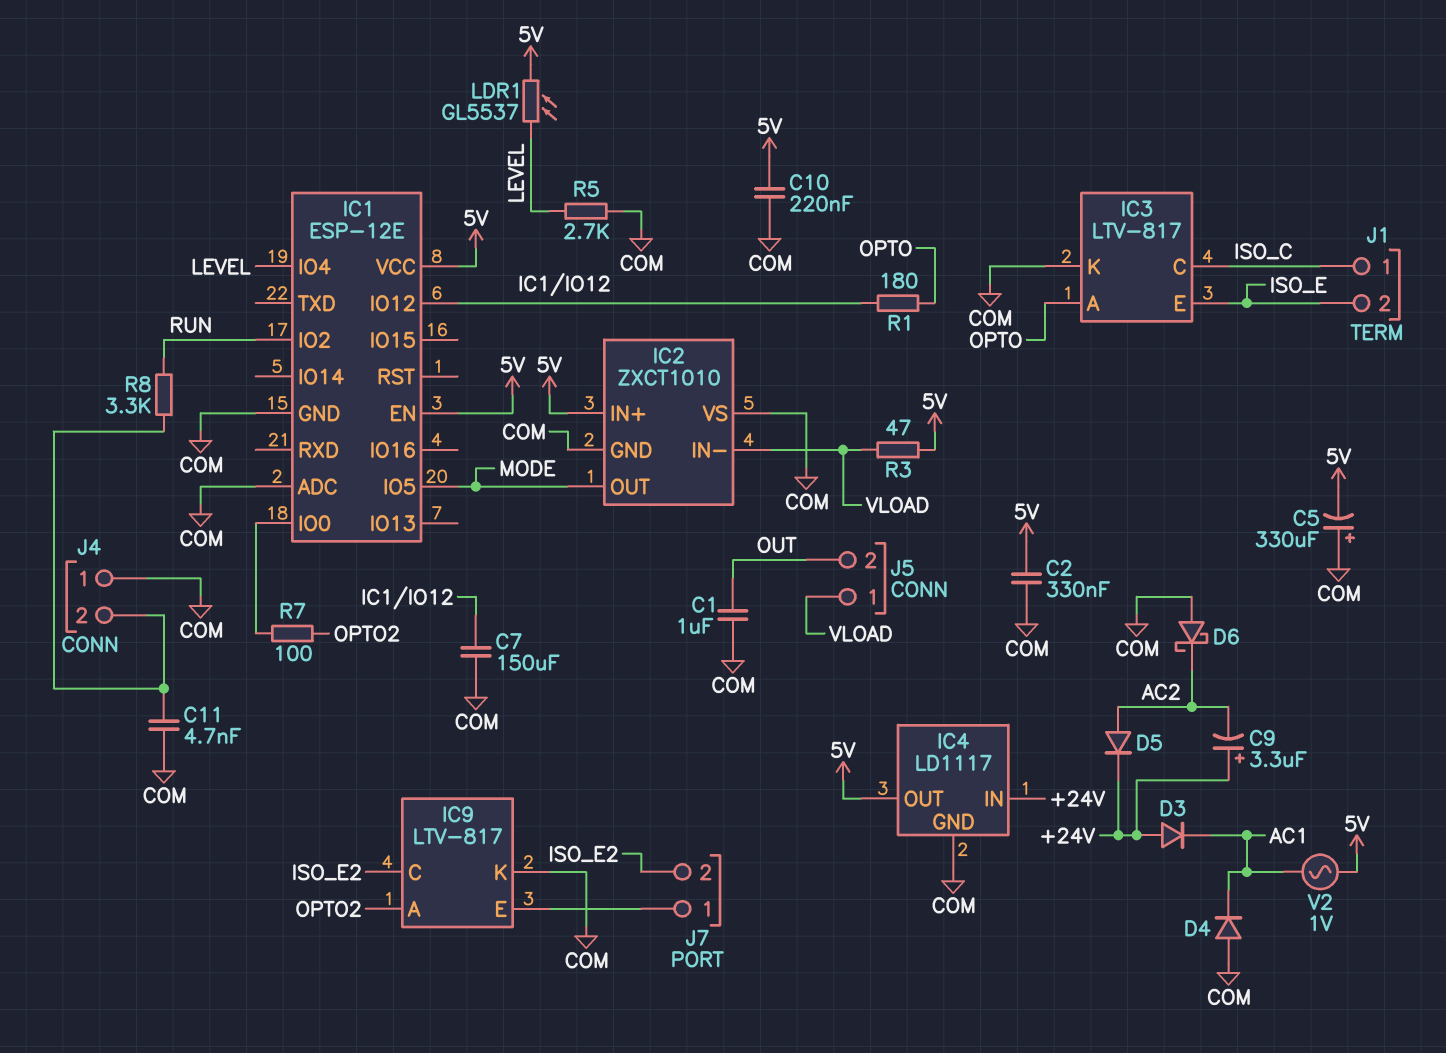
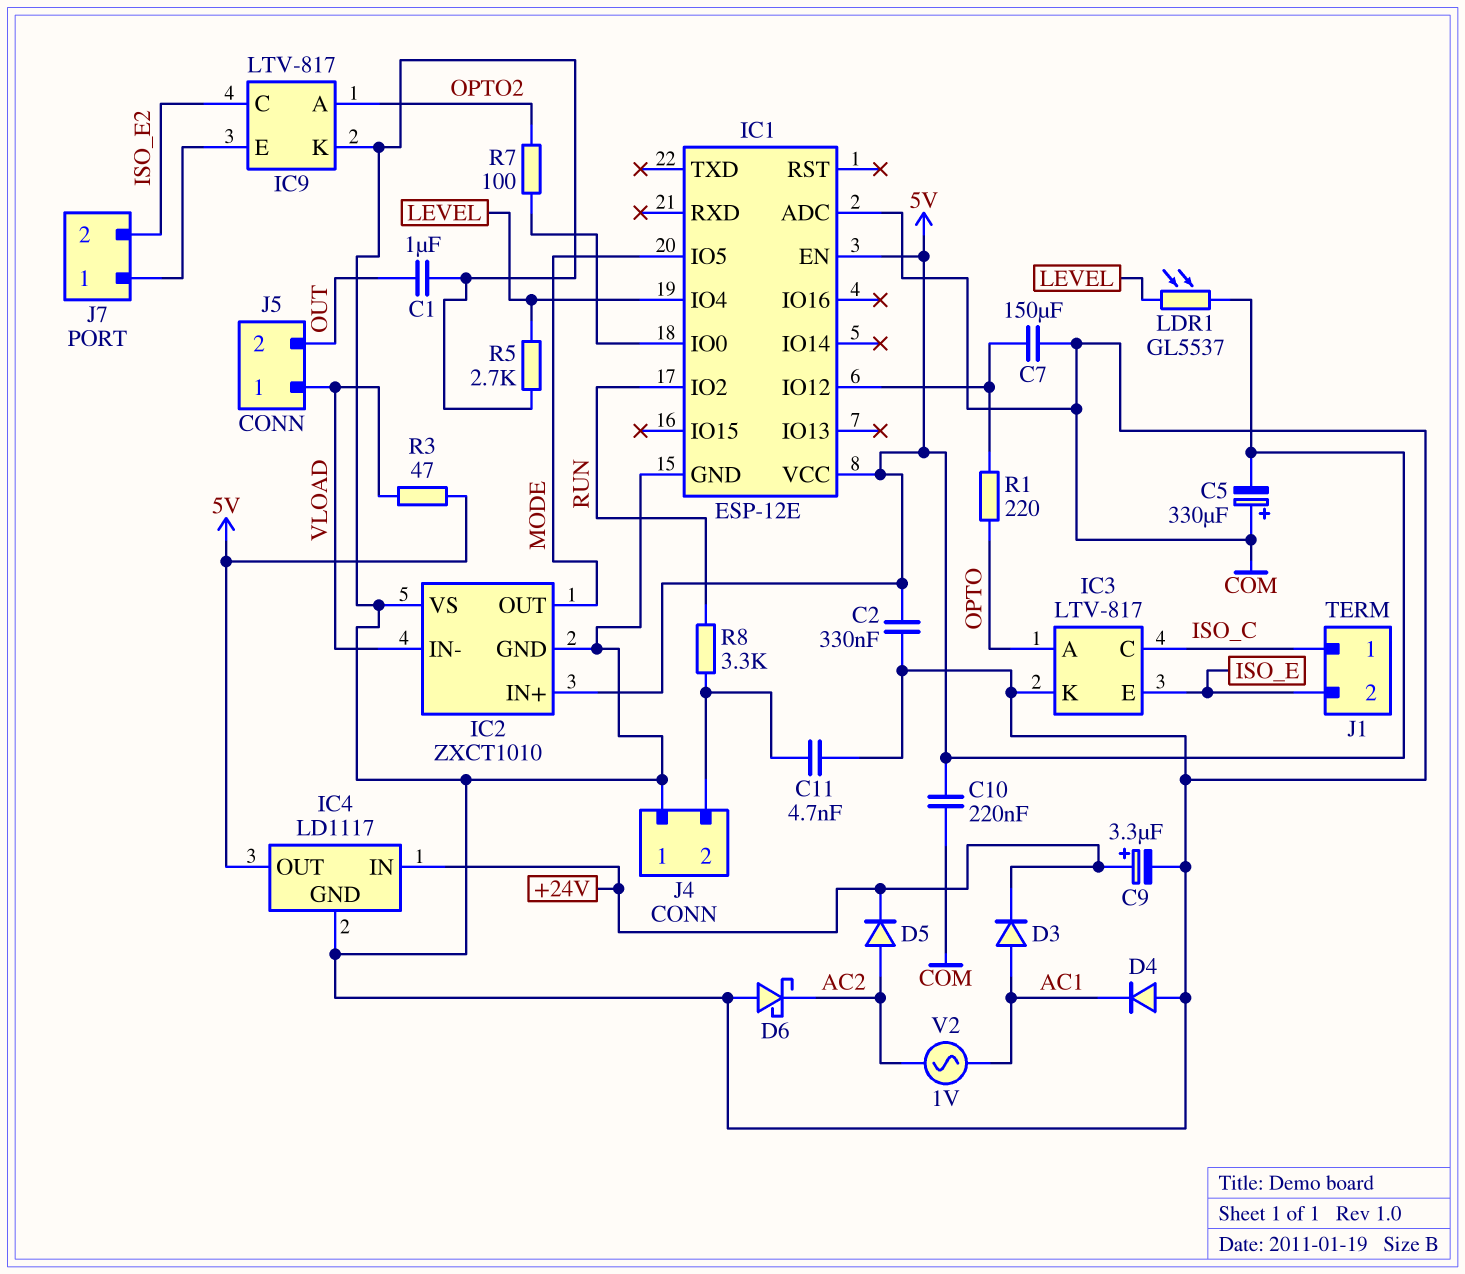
C9: 3.3uF (plus +24V, minus AC2) -> 3.3uF (plus +24V, minus COM)
D3: diode (A +24V, K AC1) -> diode (A AC1, K +24V)
R1: 180 (IC1/IO12, OPTO) -> 220 (IC1/IO12, OPTO)
V2: AC 1V (5V, AC1) -> AC 1V (AC1, AC2)

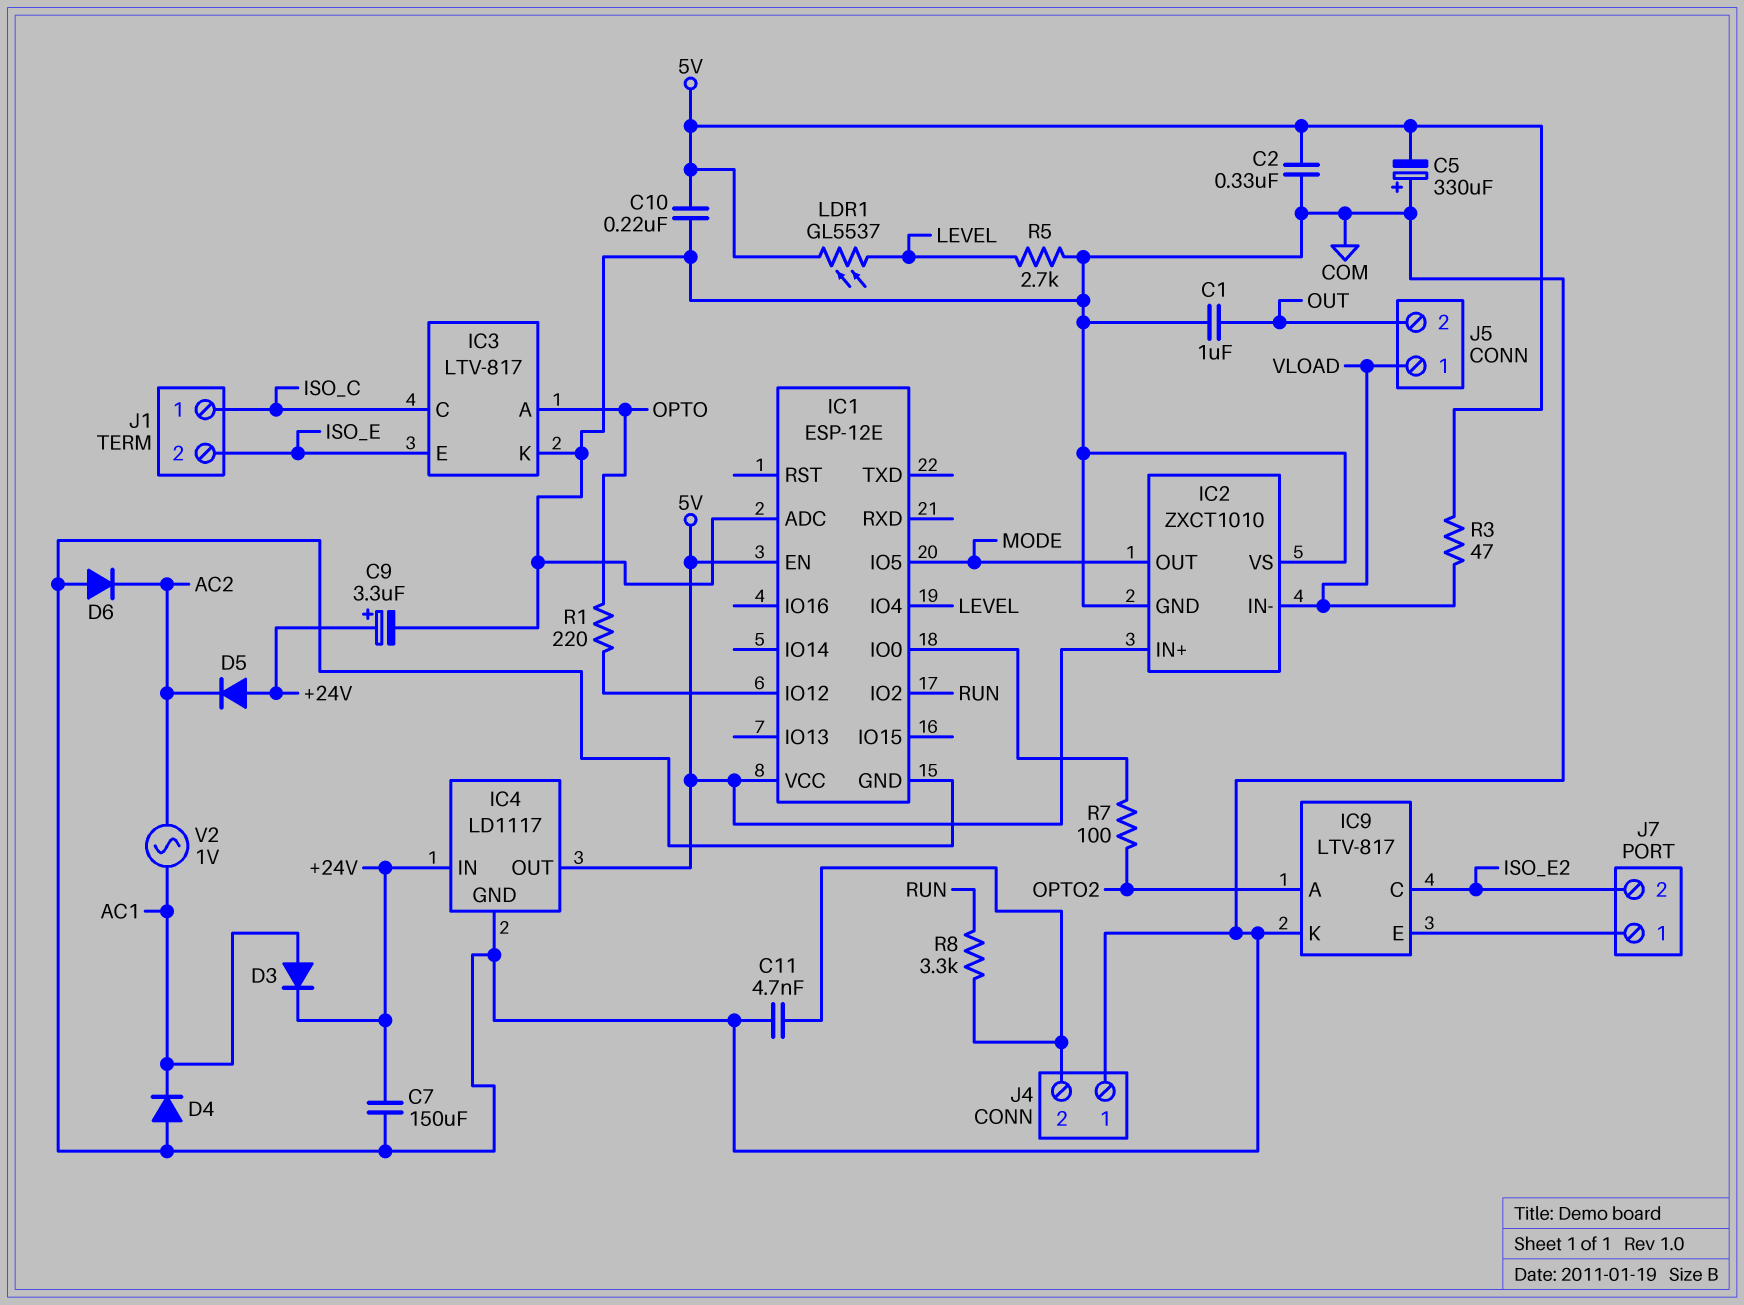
C7: 150uF (COM, IC1/IO12) -> 150uF (+24V, COM)
D5: diode (A AC2, K +24V) -> diode (A +24V, K AC2)
D6: schottky (A COM, K AC2) -> diode (A COM, K AC2)

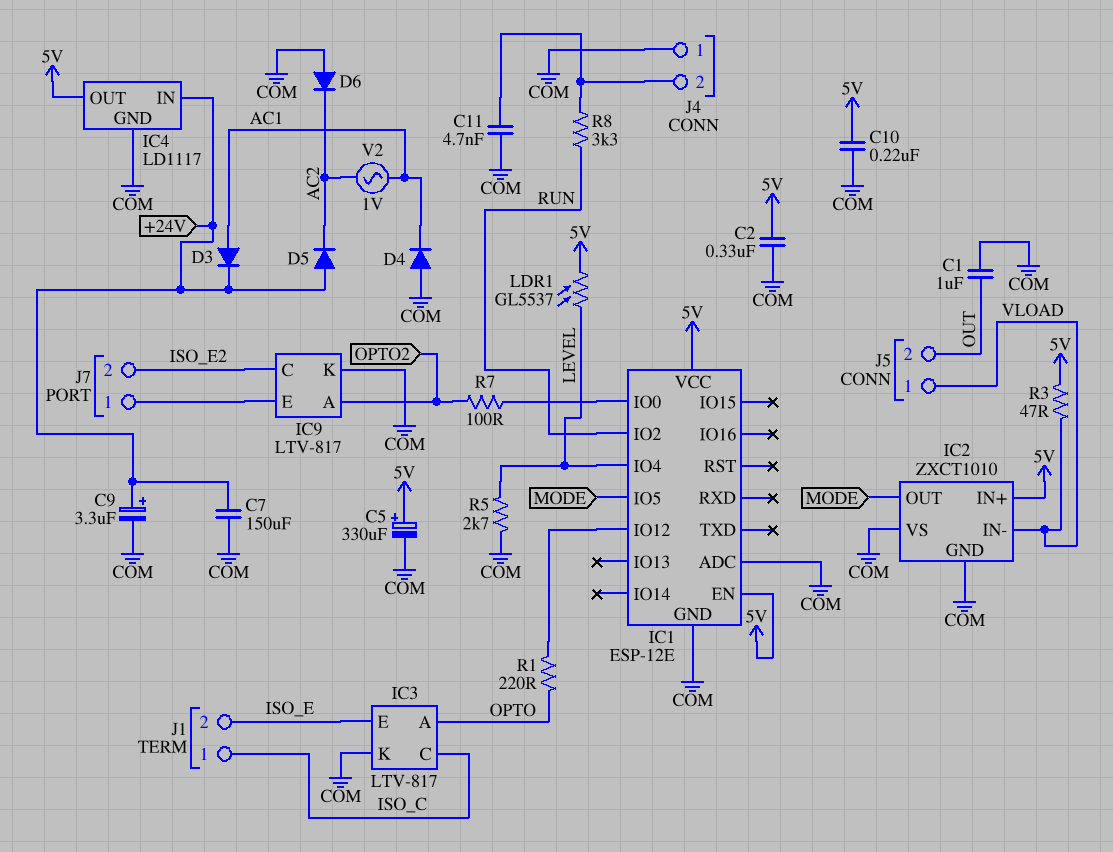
C5: 330uF (plus COM, minus 5V) -> 330uF (plus 5V, minus COM)

